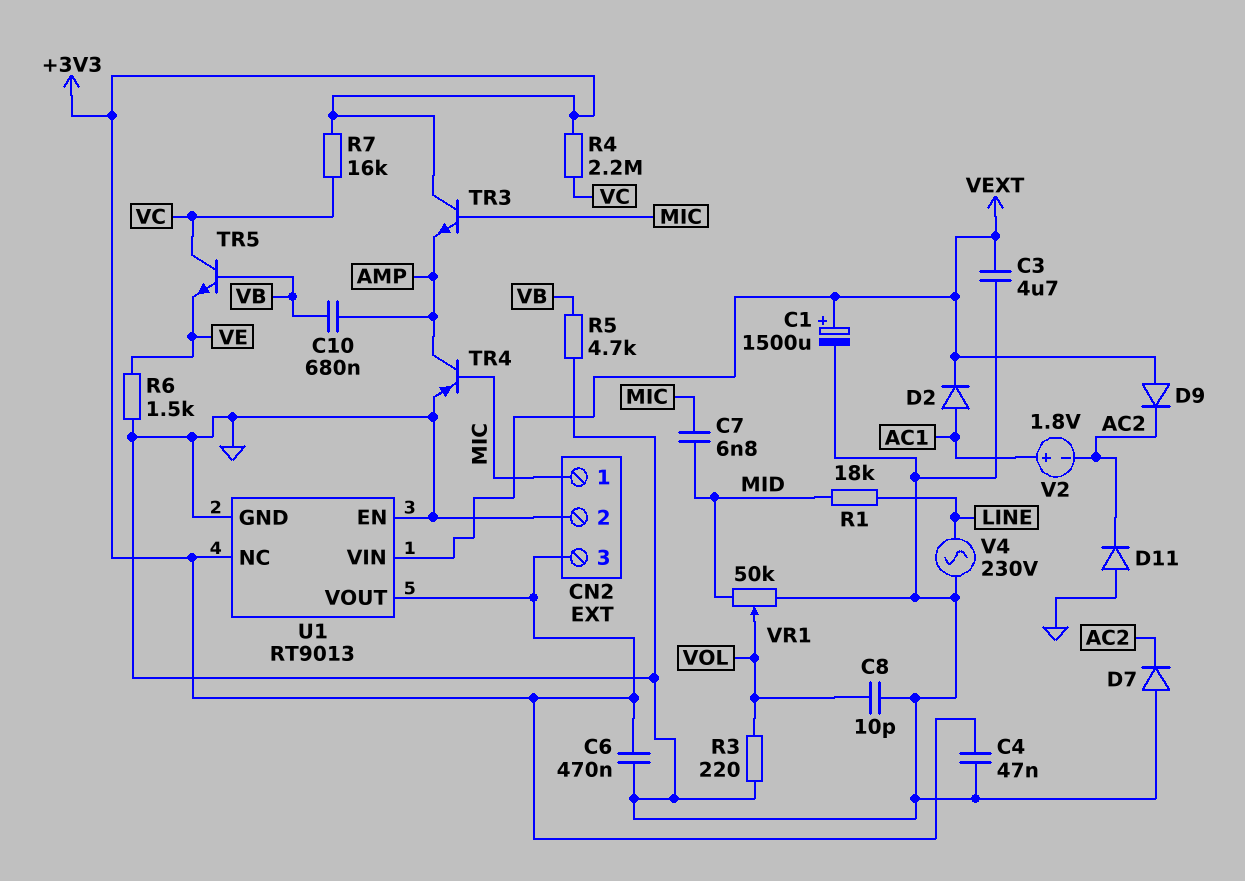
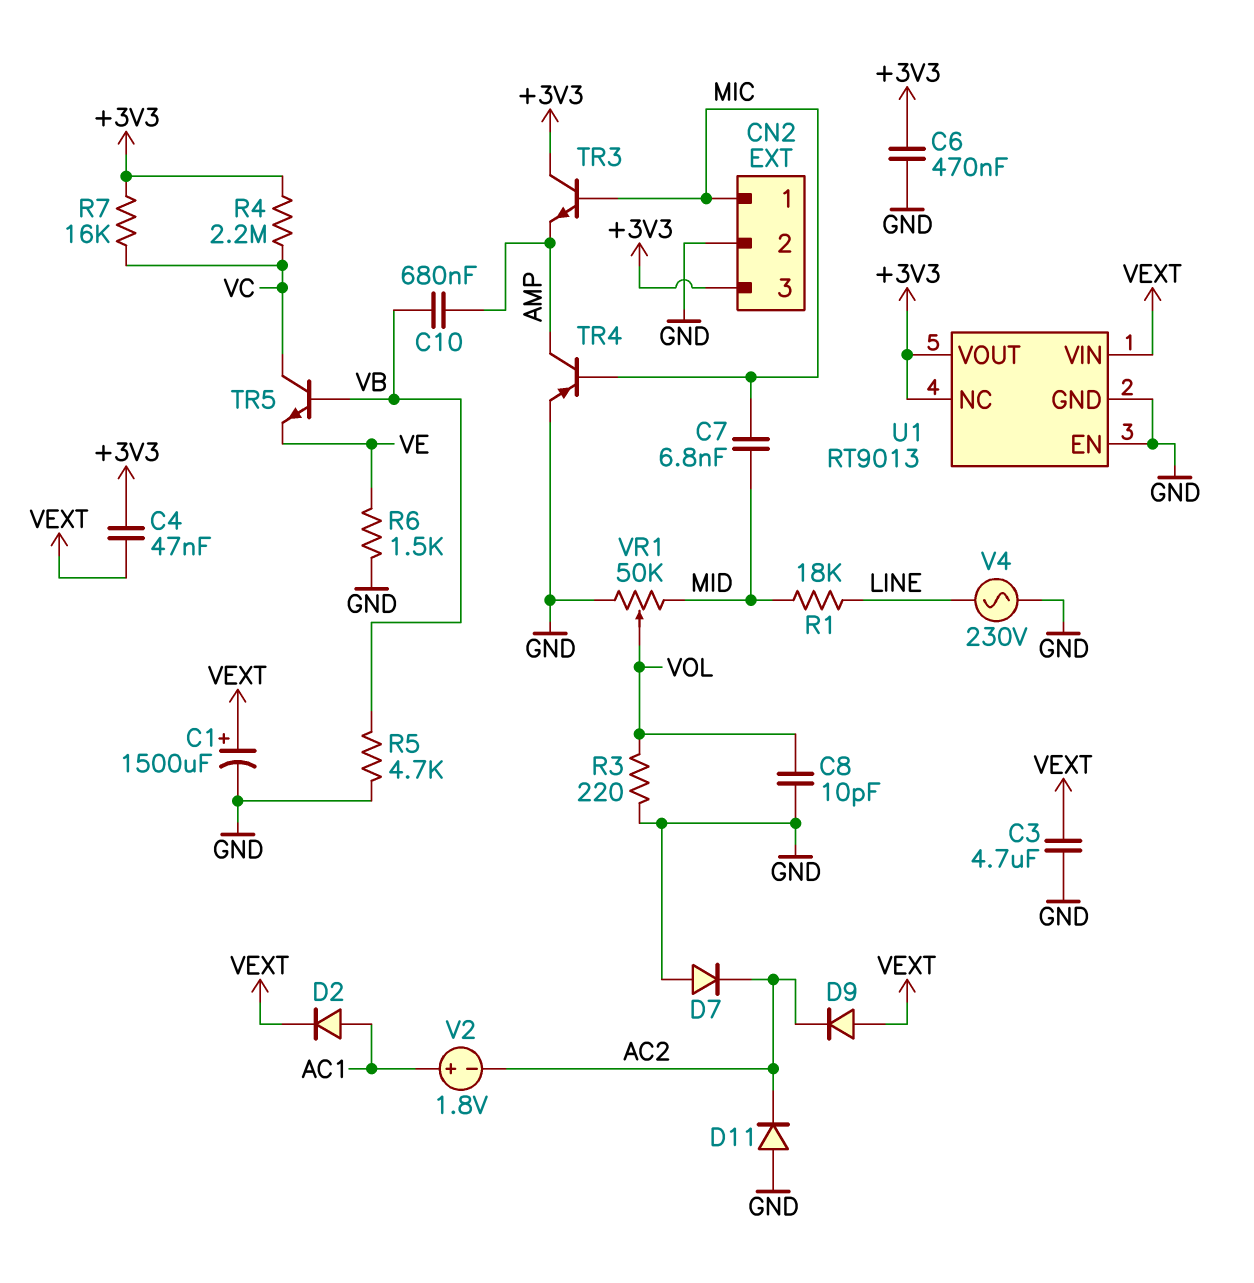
C4: 47nF (+3V3, GND) -> 47nF (+3V3, VEXT)

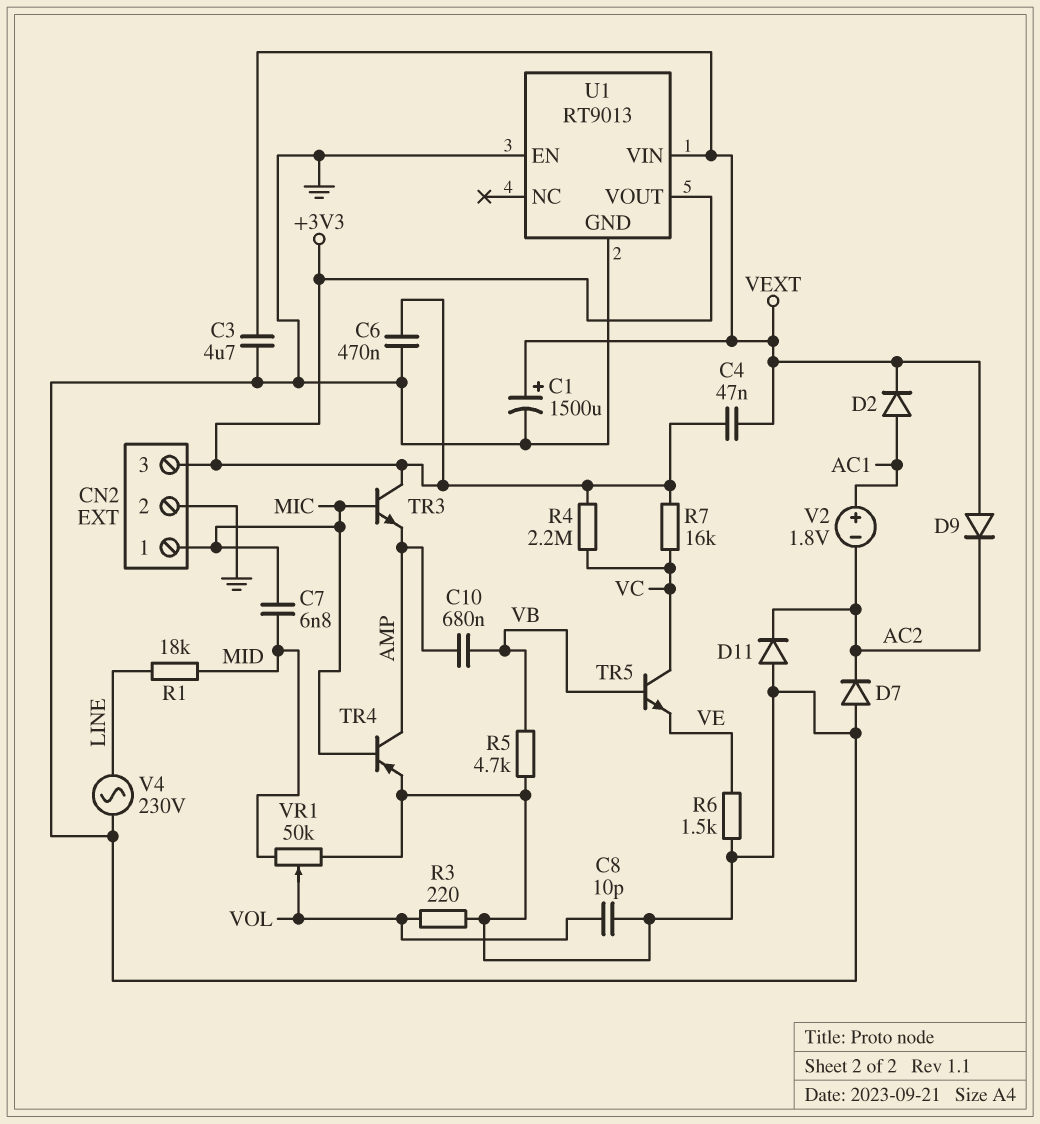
U1 pin NC: +3V3 -> none

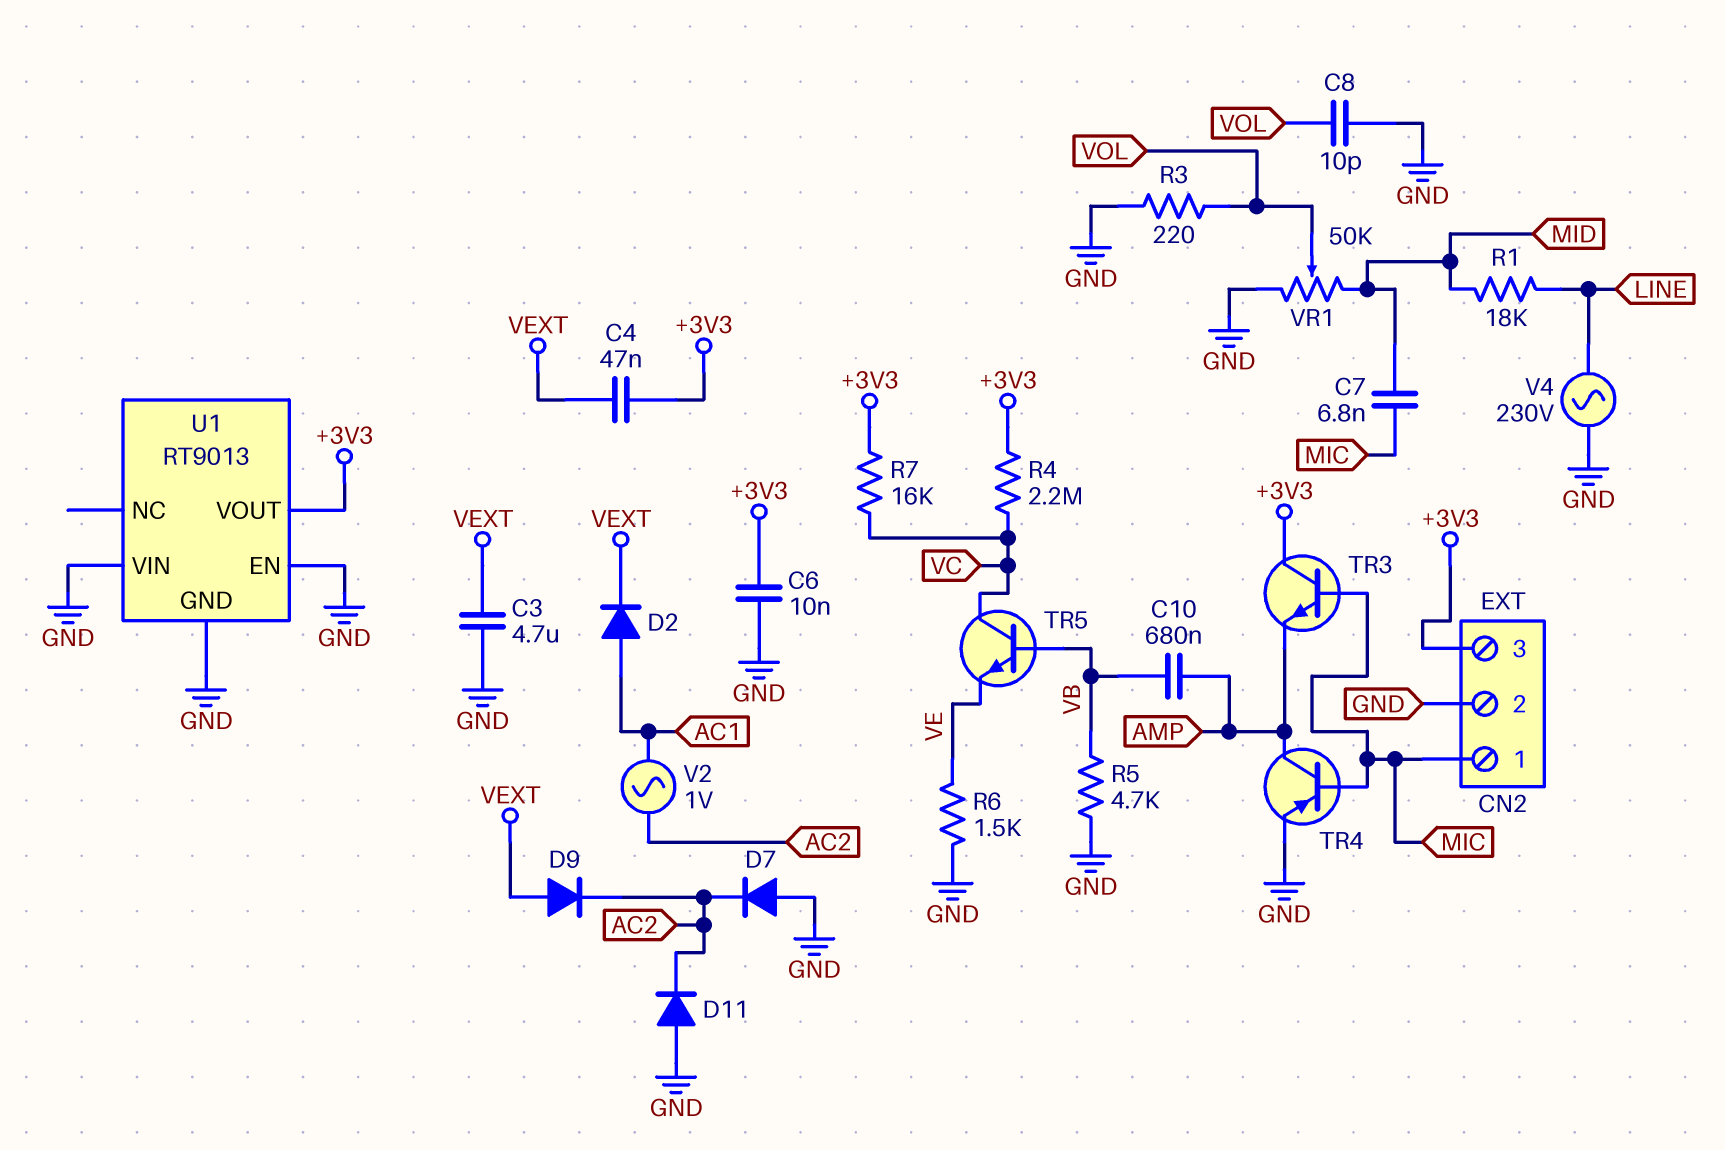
C1: 1500uF (plus VEXT, minus GND) -> none
C6: 470nF (+3V3, GND) -> 10nF (+3V3, GND)
U1 pin VIN: VEXT -> GND
V2: 1.8V (plus AC1, minus AC2) -> AC 1V (AC1, AC2)

